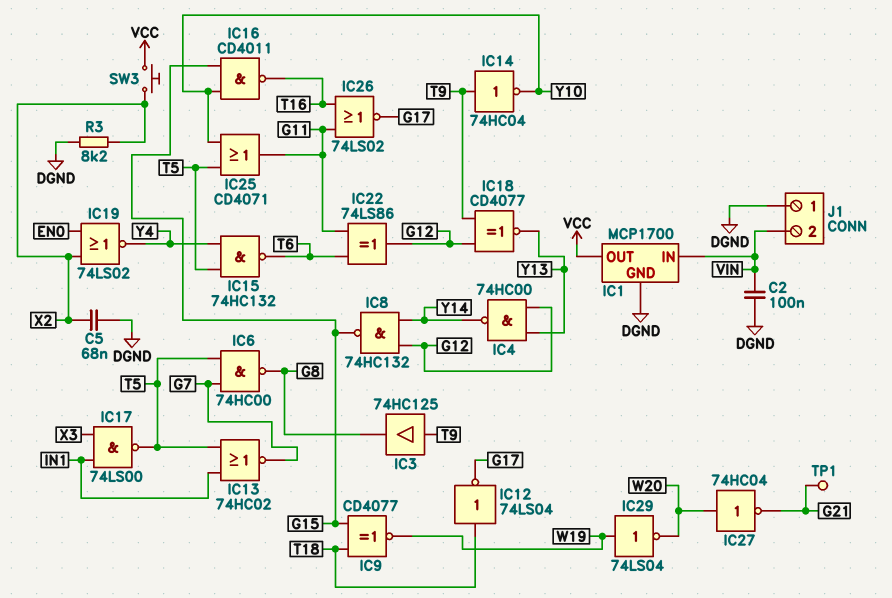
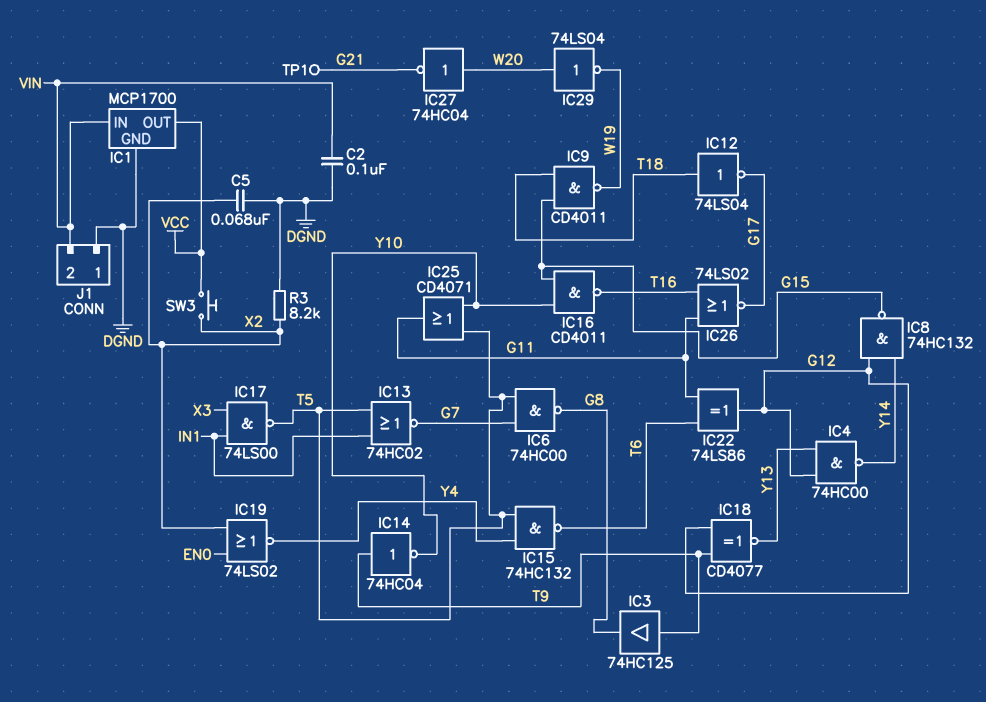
IC9: XNOR CD4077 (in G15, in T18, out W19) -> NAND CD4011 (in G15, in T18, out W19)
IC29: NOT 74LS04 (in W19, out W20) -> NOT 74LS04 (in W20, out W19)

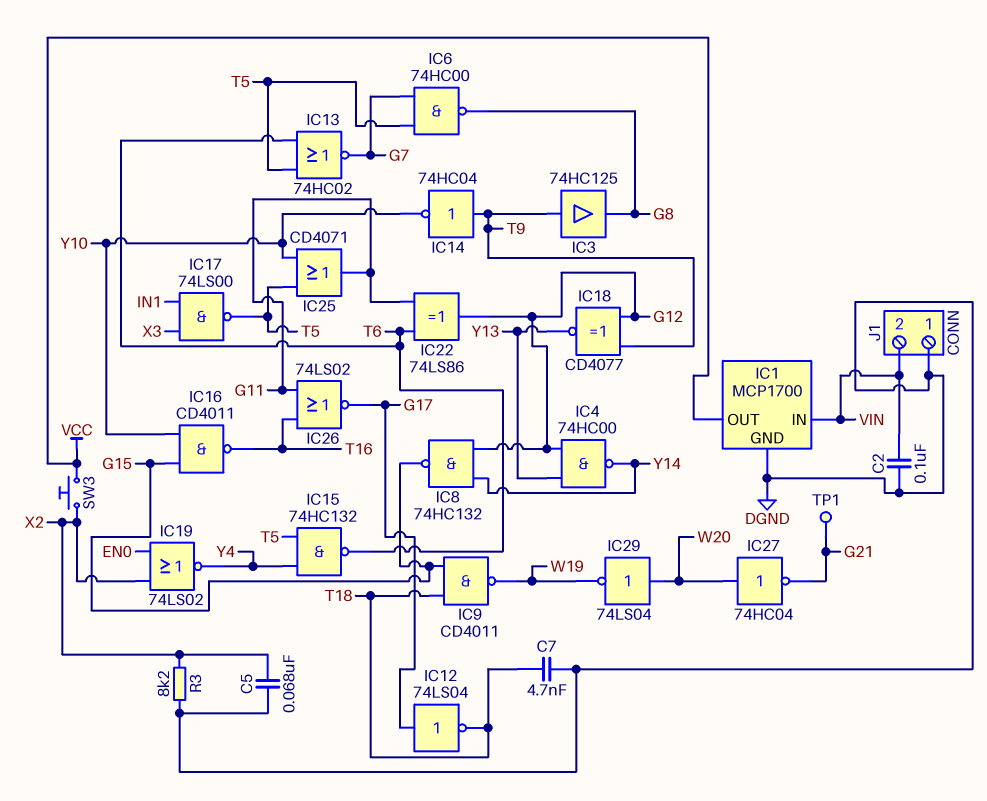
C7: none -> 4.7nF (DGND, T18)
IC12: NOT 74LS04 (in T18, out G17) -> NOT 74LS04 (in G17, out T18)
IC13: NOR 74HC02 (in IN1, in T5, out G7) -> NOR 74HC02 (in T5, in T6, out G7)

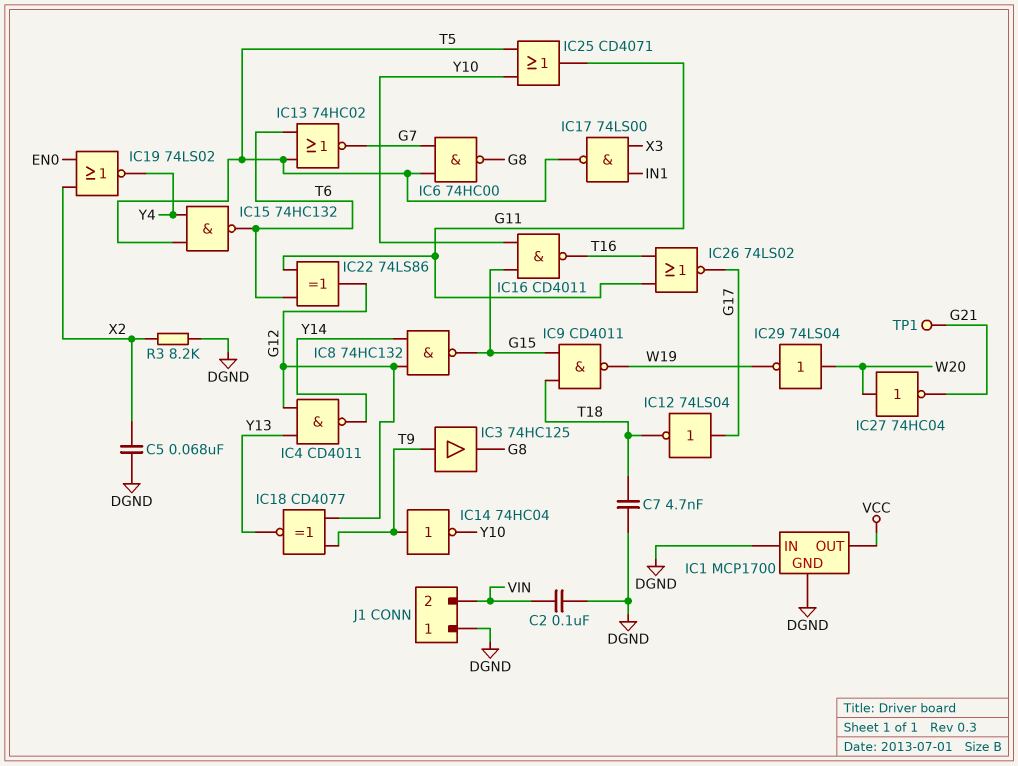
IC1 pin IN: VIN -> DGND
IC4: NAND 74HC00 (in G12, in Y13, out Y14) -> NAND CD4011 (in G12, in Y13, out Y14)
SW3: button (VCC, X2) -> none

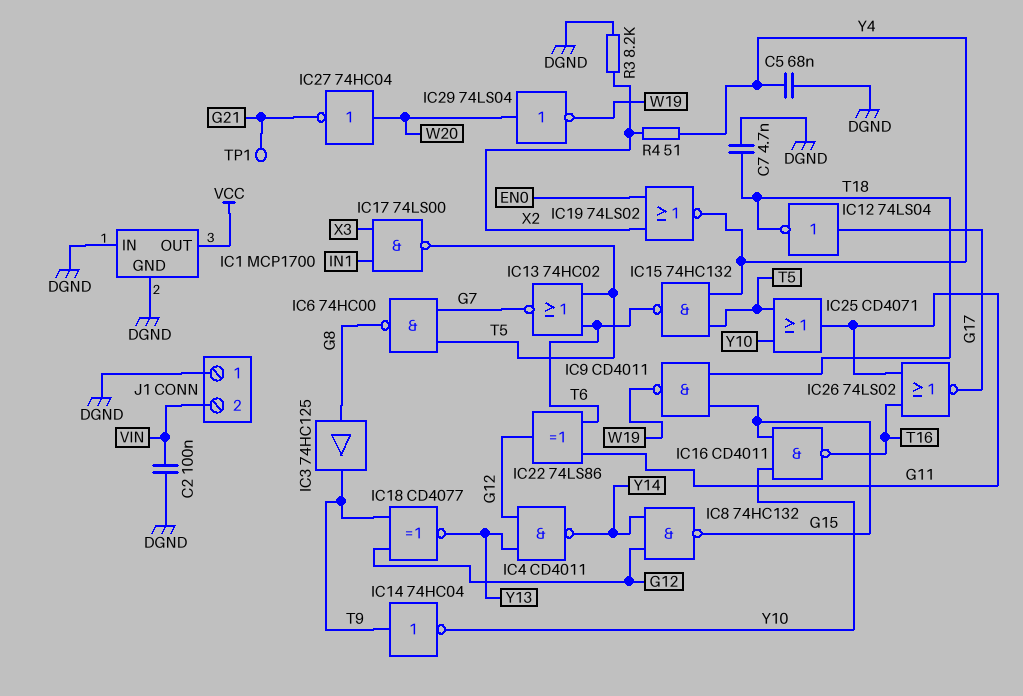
C5: 68nF (DGND, X2) -> 68nF (DGND, Y4)
IC3: buffer 74HC125 (in T9, out G8) -> buffer 74HC125 (in G8, out T9)
R4: none -> 51 (X2, Y4)

